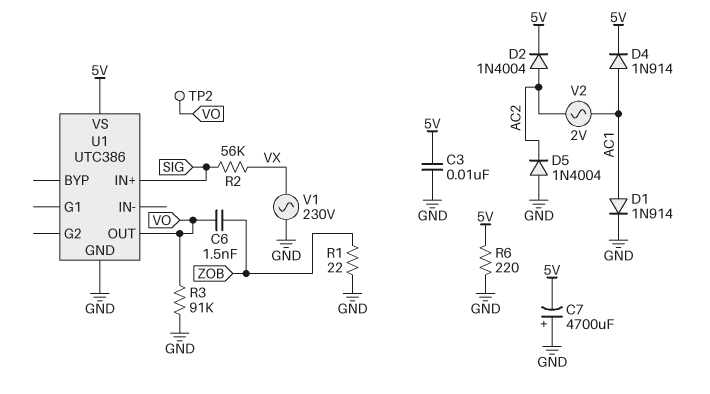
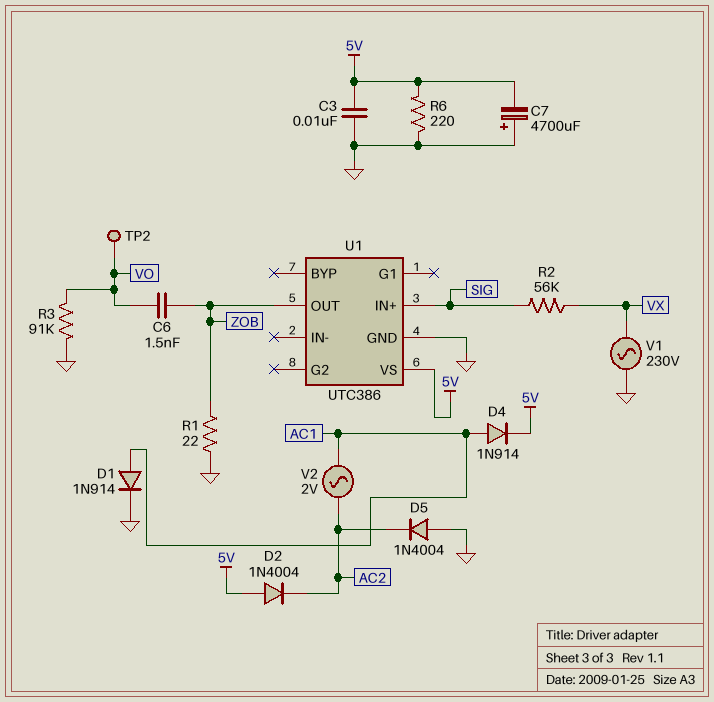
D2: diode 1N4004 (A AC2, K 5V) -> diode 1N4004 (A 5V, K AC2)
U1 pin OUT: VO -> ZOB

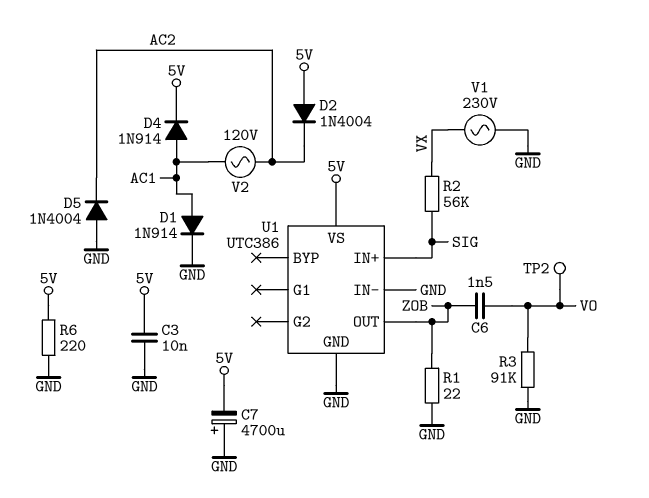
U1 pin IN-: none -> GND
V2: AC 2V (AC1, AC2) -> AC 120V (AC1, AC2)

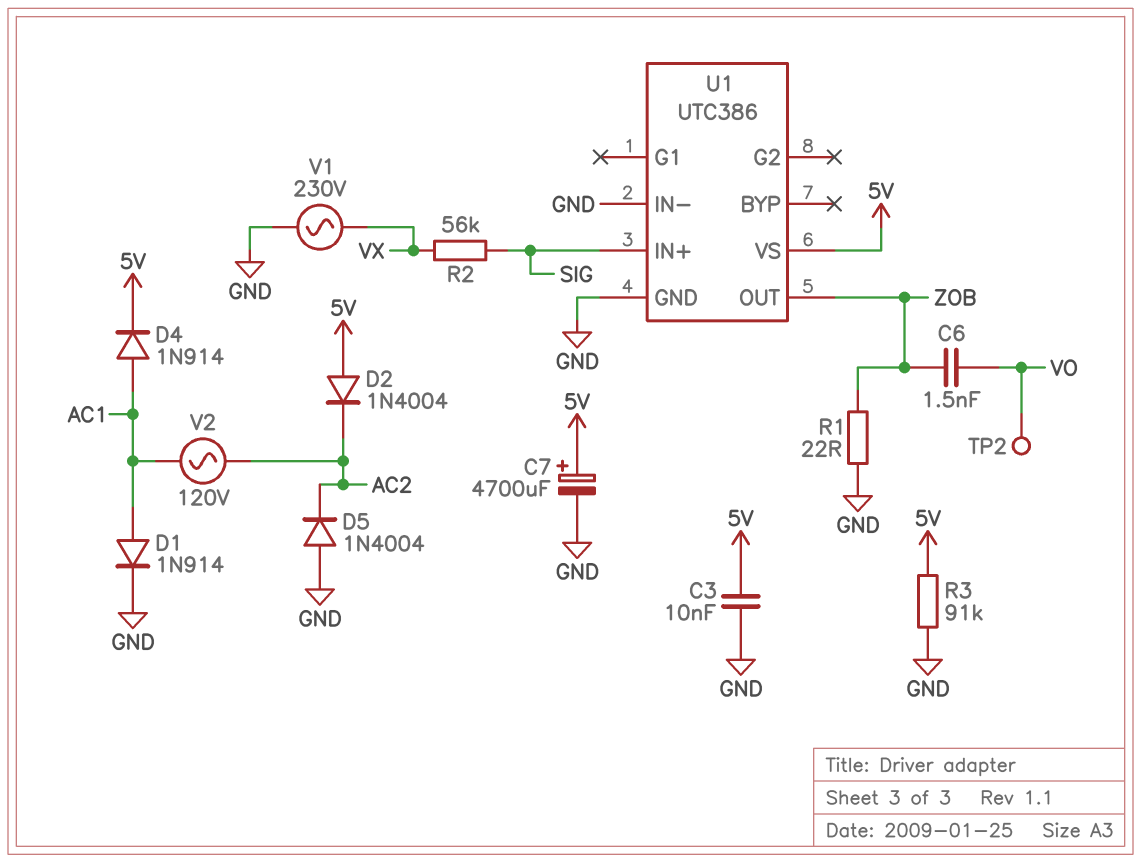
C7: 4700uF (plus GND, minus 5V) -> 4700uF (plus 5V, minus GND)
R3: 91k (GND, VO) -> 91k (5V, GND)
R6: 220 (5V, GND) -> none

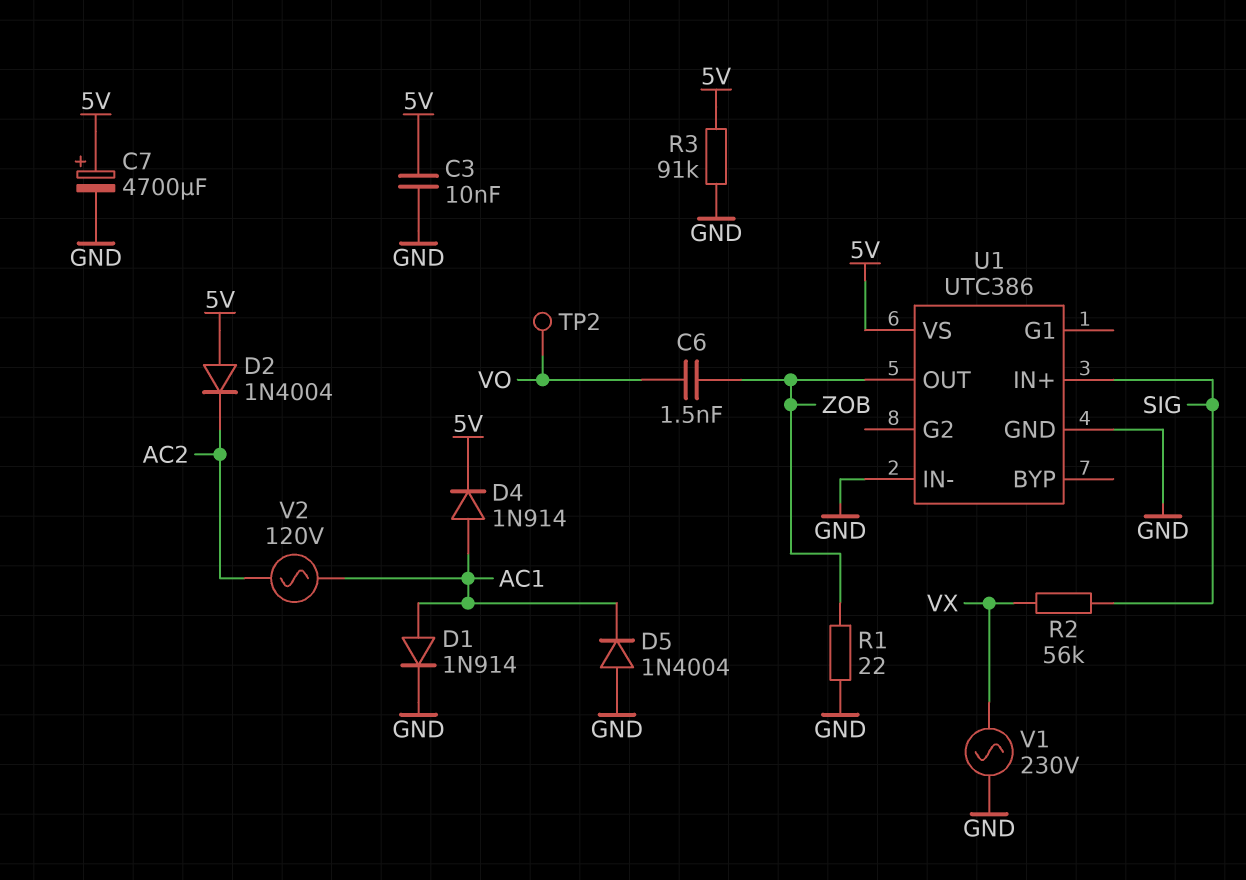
D5: diode 1N4004 (A GND, K AC2) -> diode 1N4004 (A GND, K AC1)

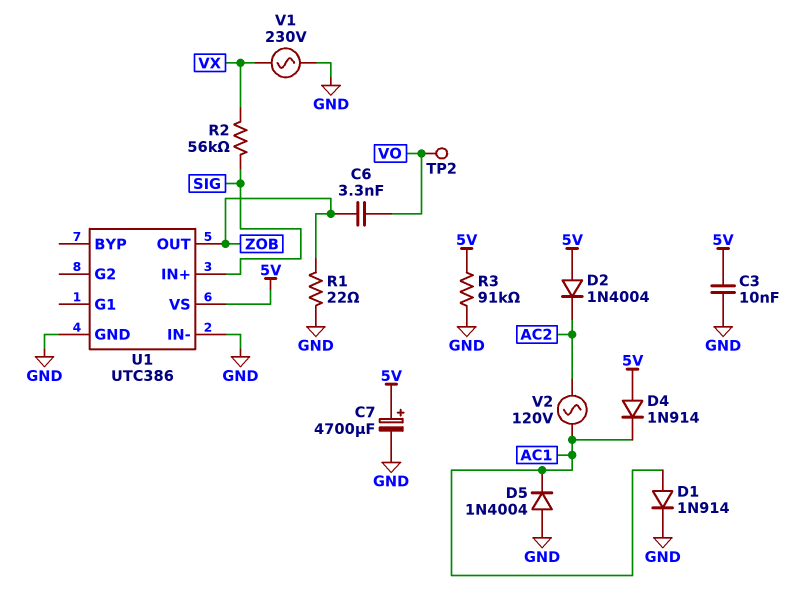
C6: 1.5nF (VO, ZOB) -> 3.3nF (VO, ZOB)
D4: diode 1N914 (A AC1, K 5V) -> diode 1N914 (A 5V, K AC1)

